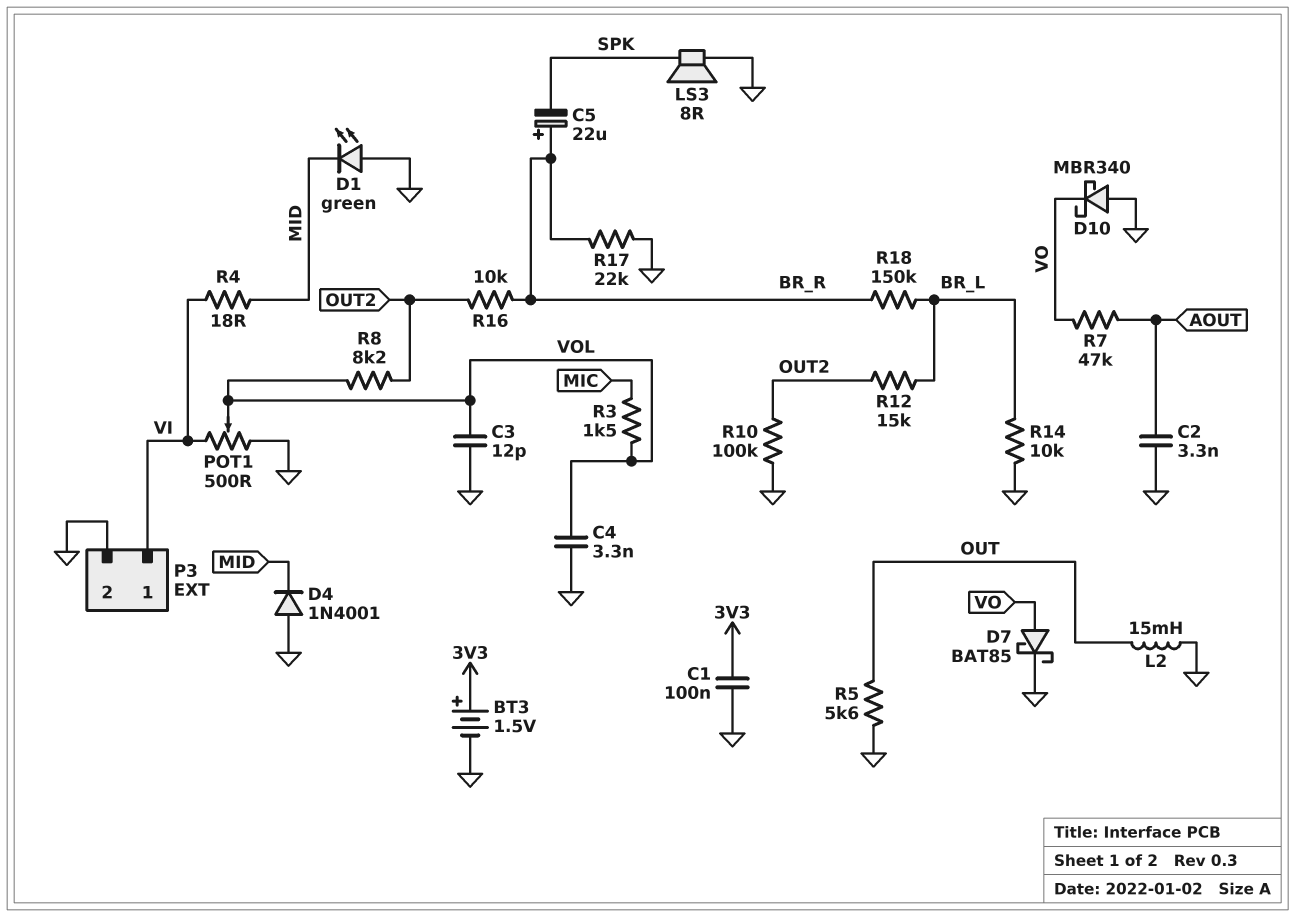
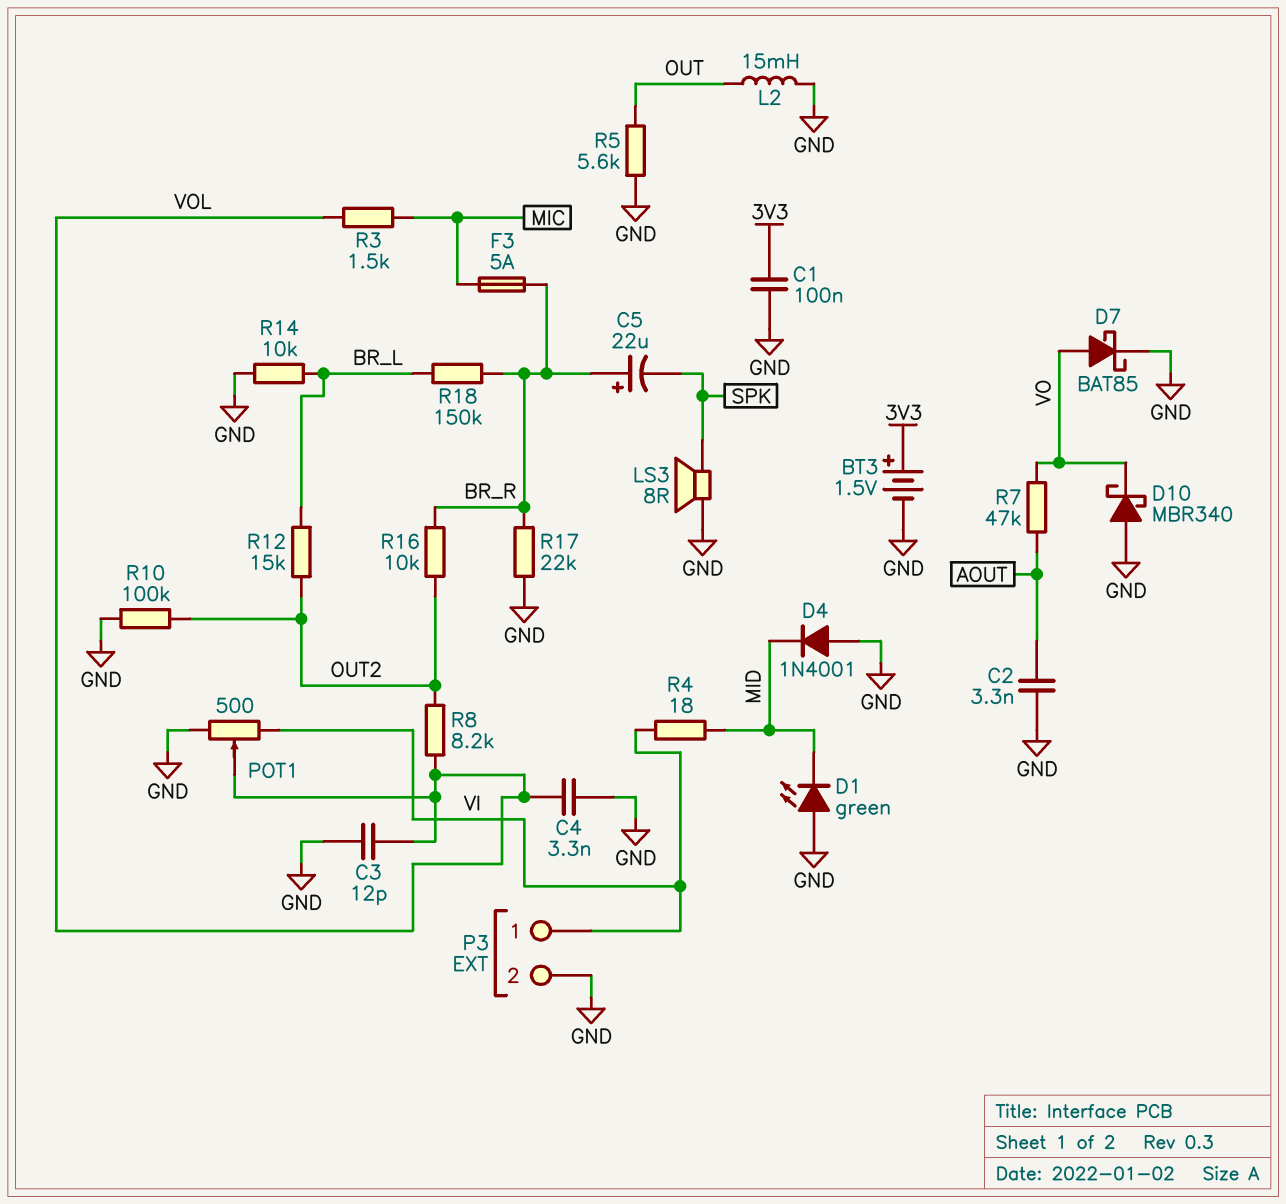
F3: none -> 5A (BR_R, MIC)

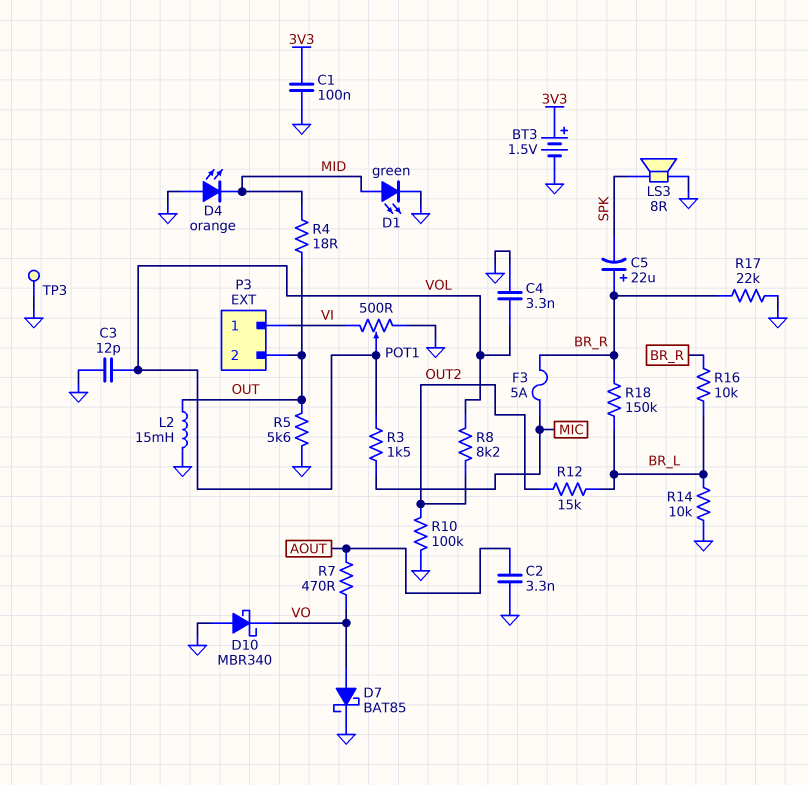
D1: LED green (A GND, K MID) -> LED green (A MID, K GND)
D4: diode 1N4001 (A GND, K MID) -> LED orange (A GND, K MID)
P3 pin 2: GND -> OUT
R4: 18 (MID, VI) -> 18 (MID, OUT)
R7: 47k (AOUT, VO) -> 470 (AOUT, VO)
R16: 10k (BR_R, OUT2) -> 10k (BR_L, BR_R)
TP3: none -> test point (GND)

